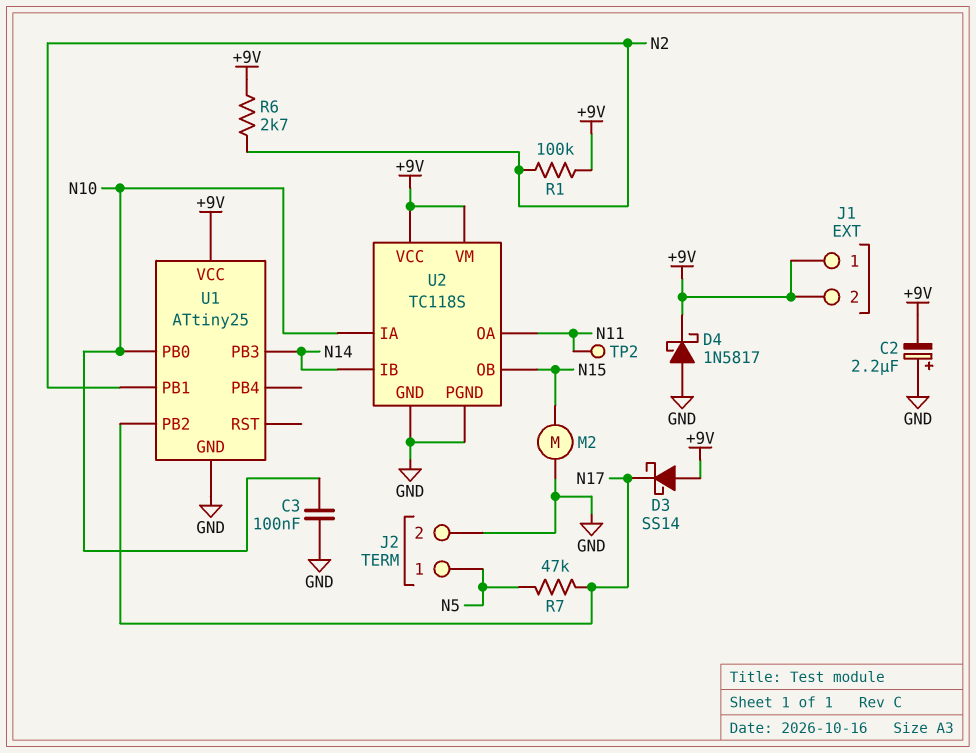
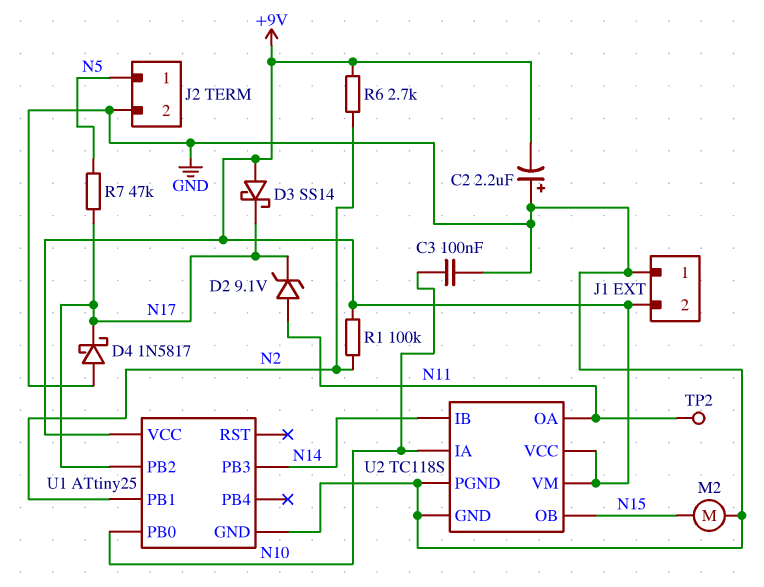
D2: none -> zener 9.1V (A N11, K N17)
D4: schottky 1N5817 (A GND, K +9V) -> schottky 1N5817 (A GND, K N17)
J1 pin 1: +9V -> GND

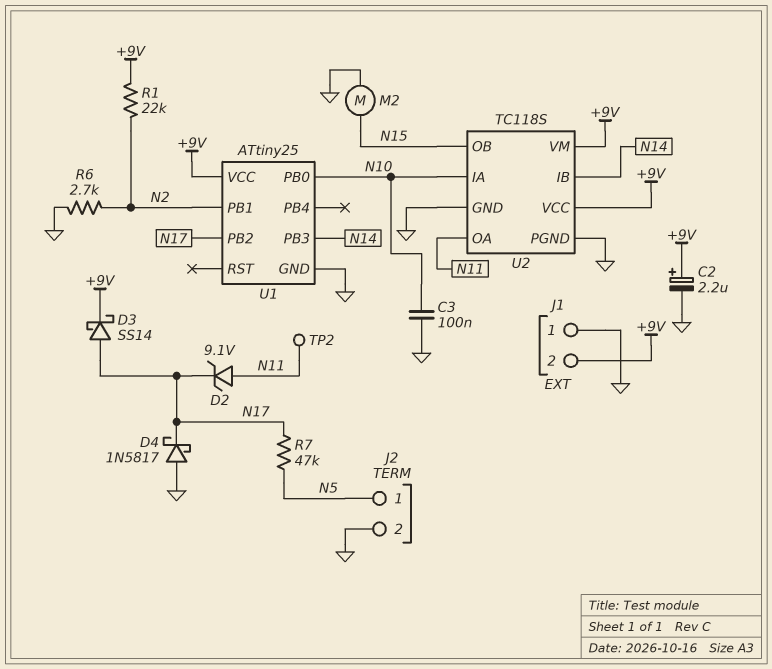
C2: 2.2uF (plus GND, minus +9V) -> 2.2uF (plus +9V, minus GND)
D3: schottky SS14 (A +9V, K N17) -> schottky SS14 (A N17, K +9V)
R1: 100k (+9V, N2) -> 22k (+9V, N2)
R6: 2.7k (+9V, N2) -> 2.7k (GND, N2)

